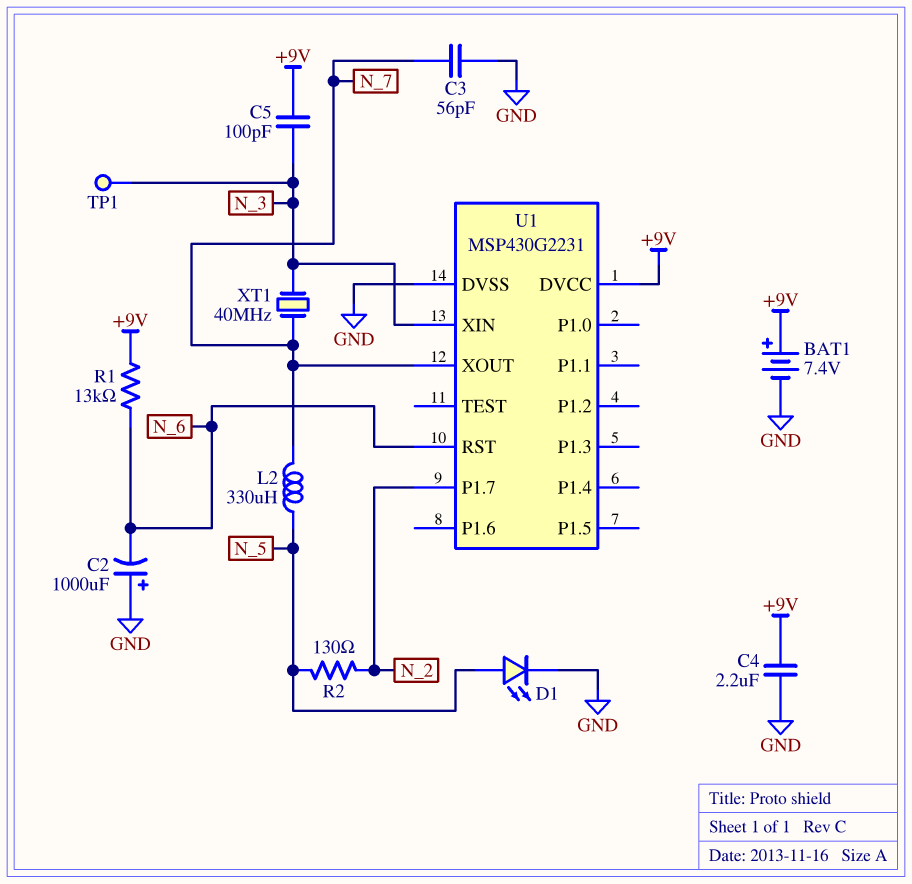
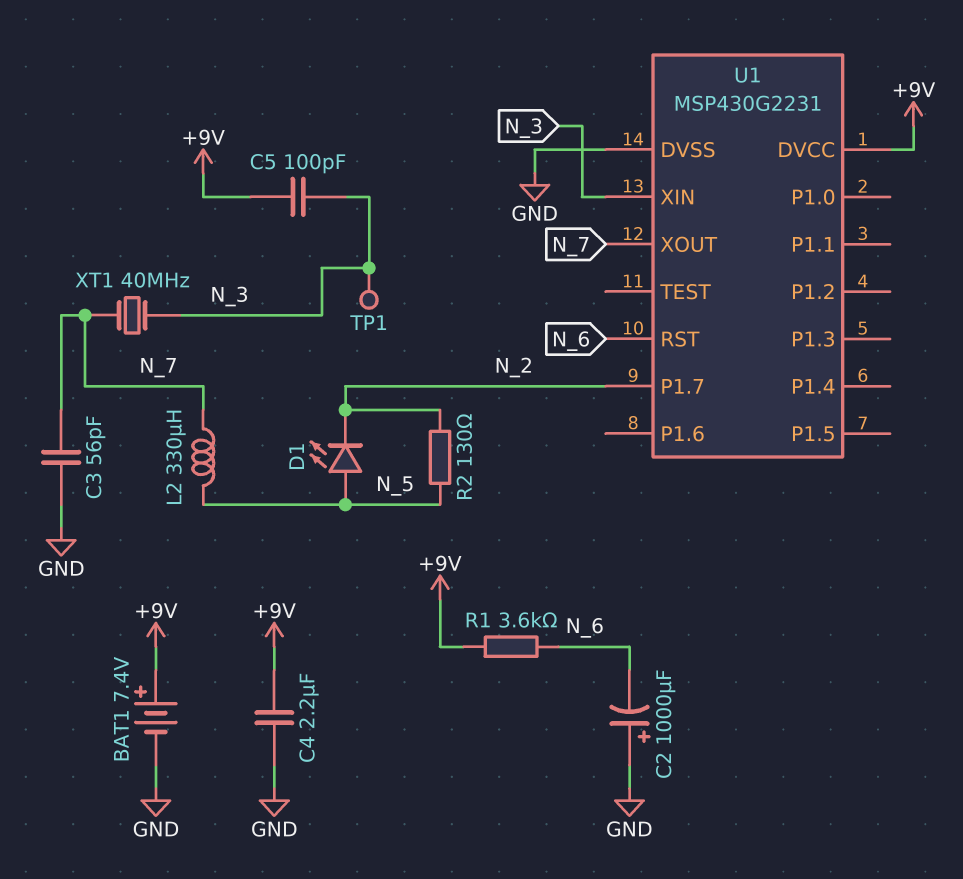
D1: LED (A N_5, K GND) -> LED (A N_5, K N_2)
R1: 13k (+9V, N_6) -> 3.6k (+9V, N_6)

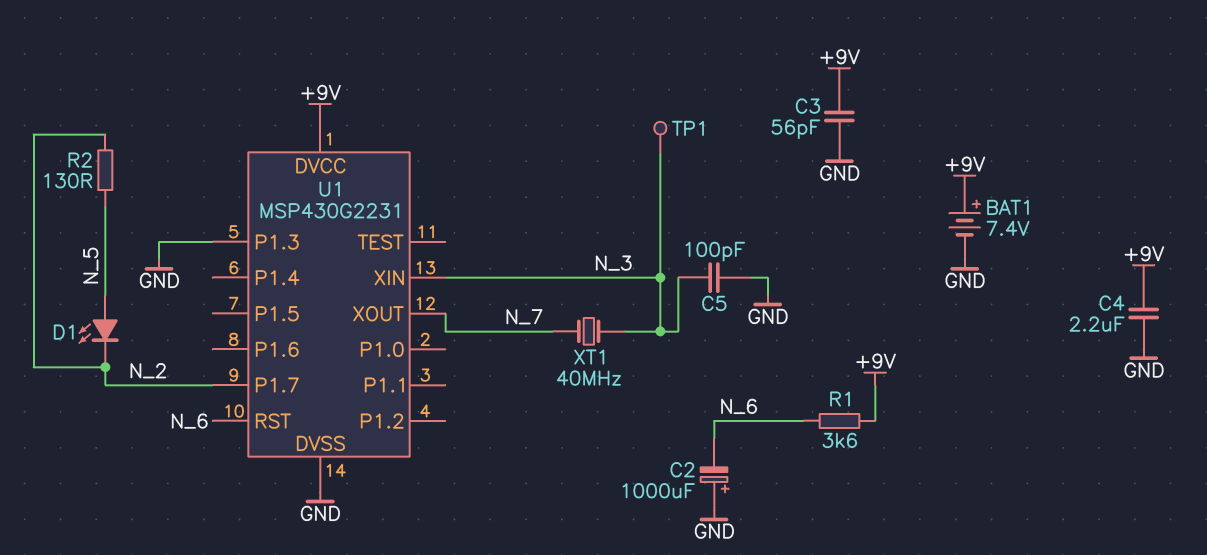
C3: 56pF (GND, N_7) -> 56pF (+9V, GND)
C5: 100pF (+9V, N_3) -> 100pF (GND, N_3)
L2: 330uH (N_5, N_7) -> none
U1 pin P1.3: none -> GND

